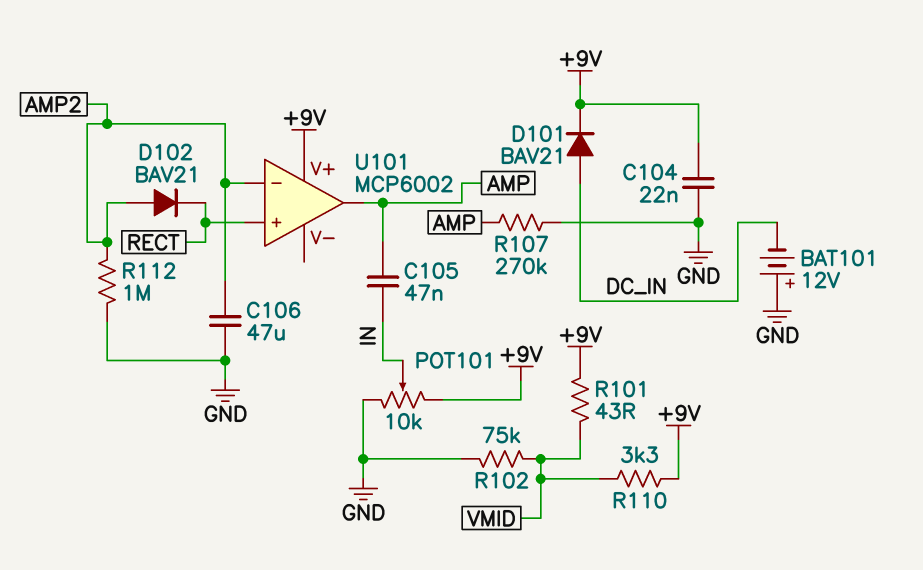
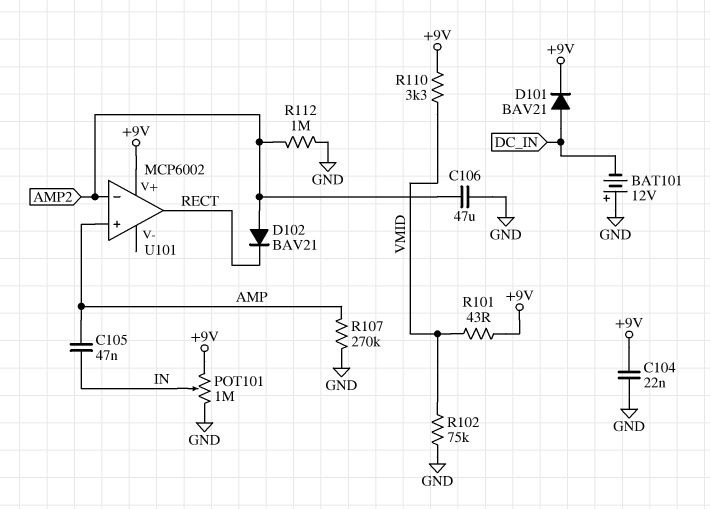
POT101: 10k (+9V, GND, wiper IN) -> 1M (+9V, GND, wiper IN)
U101 pin in+: RECT -> AMP
U101 pin out: AMP -> RECT

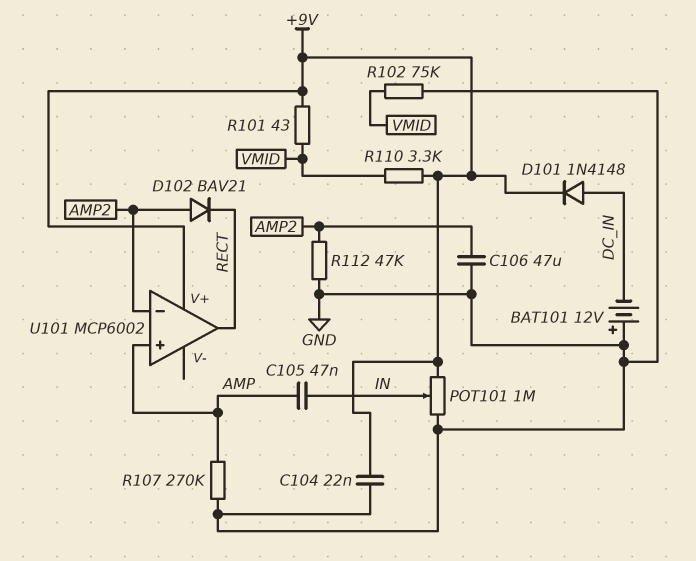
D101: diode BAV21 (A DC_IN, K +9V) -> diode 1N4148 (A DC_IN, K +9V)
R112: 1M (AMP2, GND) -> 47k (AMP2, GND)

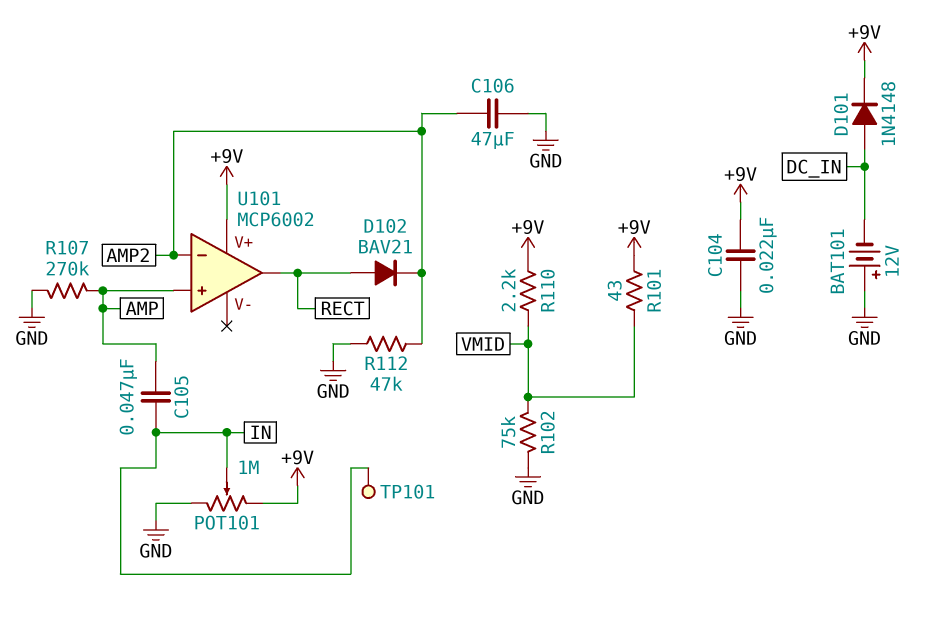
D102: diode BAV21 (A AMP2, K RECT) -> diode BAV21 (A RECT, K AMP2)
R110: 3.3k (+9V, VMID) -> 2.2k (+9V, VMID)
TP101: none -> test point (IN)

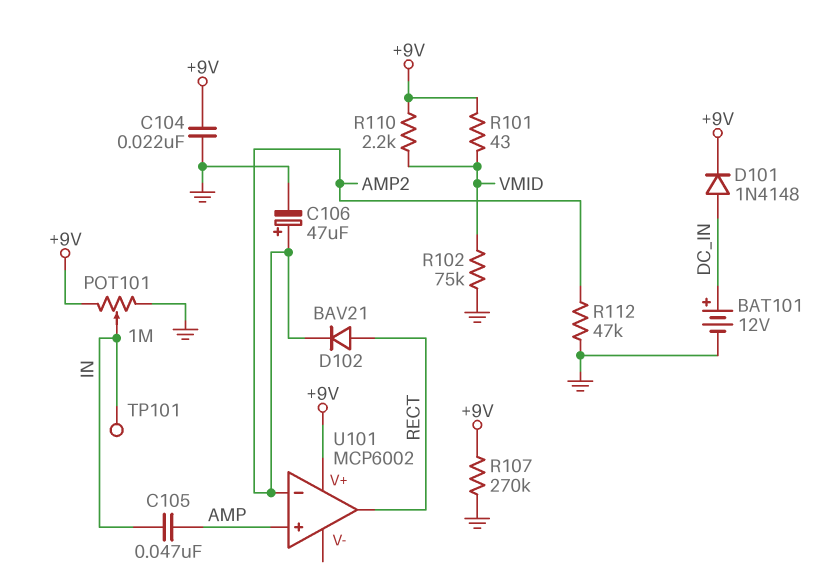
BAT101: 12V (plus GND, minus DC_IN) -> 12V (plus DC_IN, minus GND)
C106: 47uF (AMP2, GND) -> 47uF (plus AMP2, minus GND)
R107: 270k (AMP, GND) -> 270k (+9V, GND)

